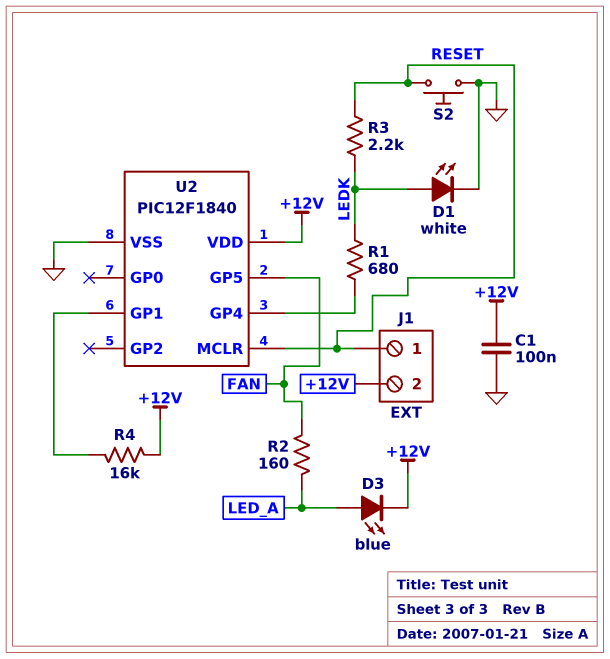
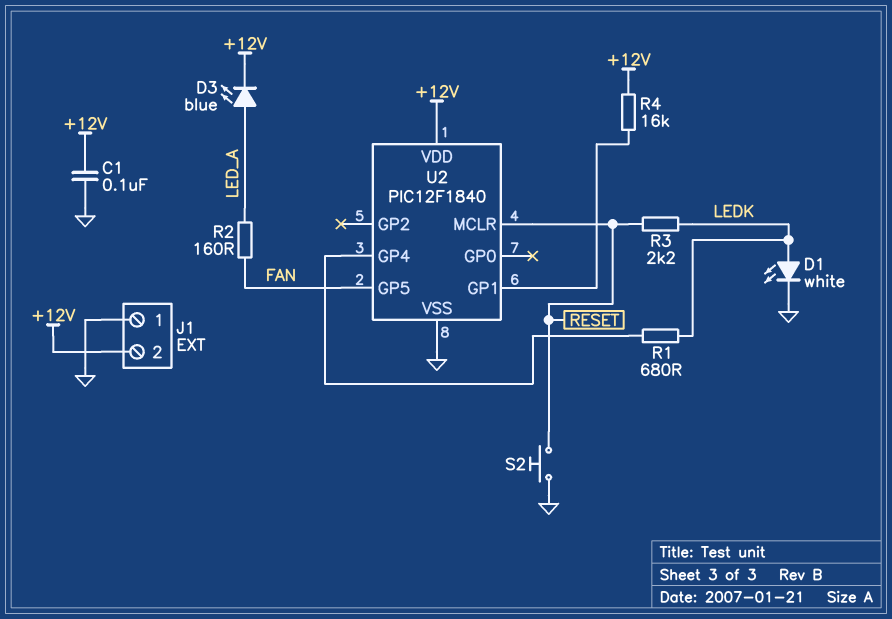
J1 pin 1: RESET -> GND

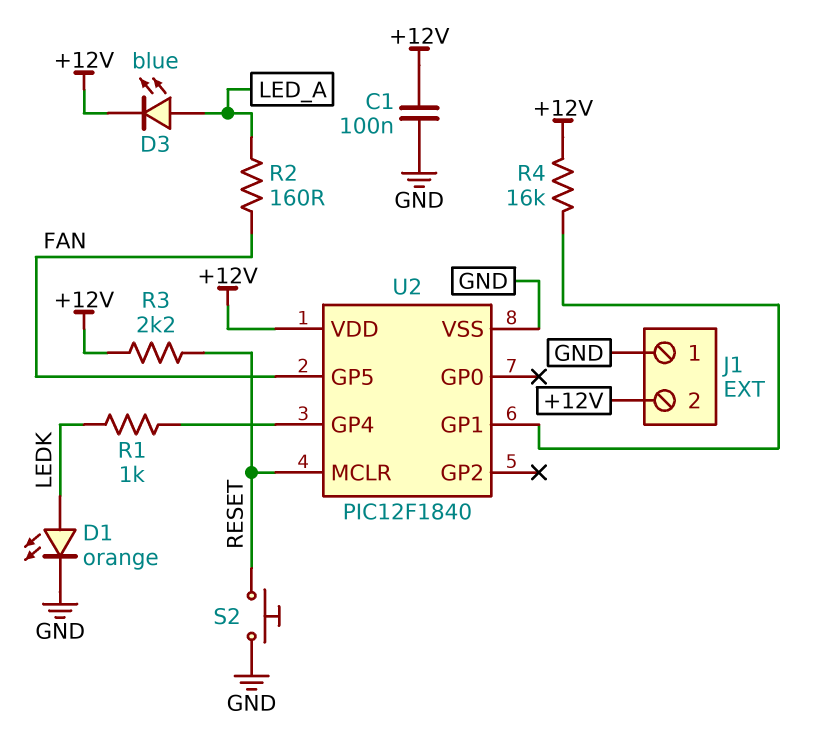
D1: LED white (A LEDK, K GND) -> LED orange (A LEDK, K GND)
R1: 680 (LEDK, U2/GP4) -> 1k (LEDK, U2/GP4)
R3: 2.2k (LEDK, RESET) -> 2.2k (+12V, RESET)

